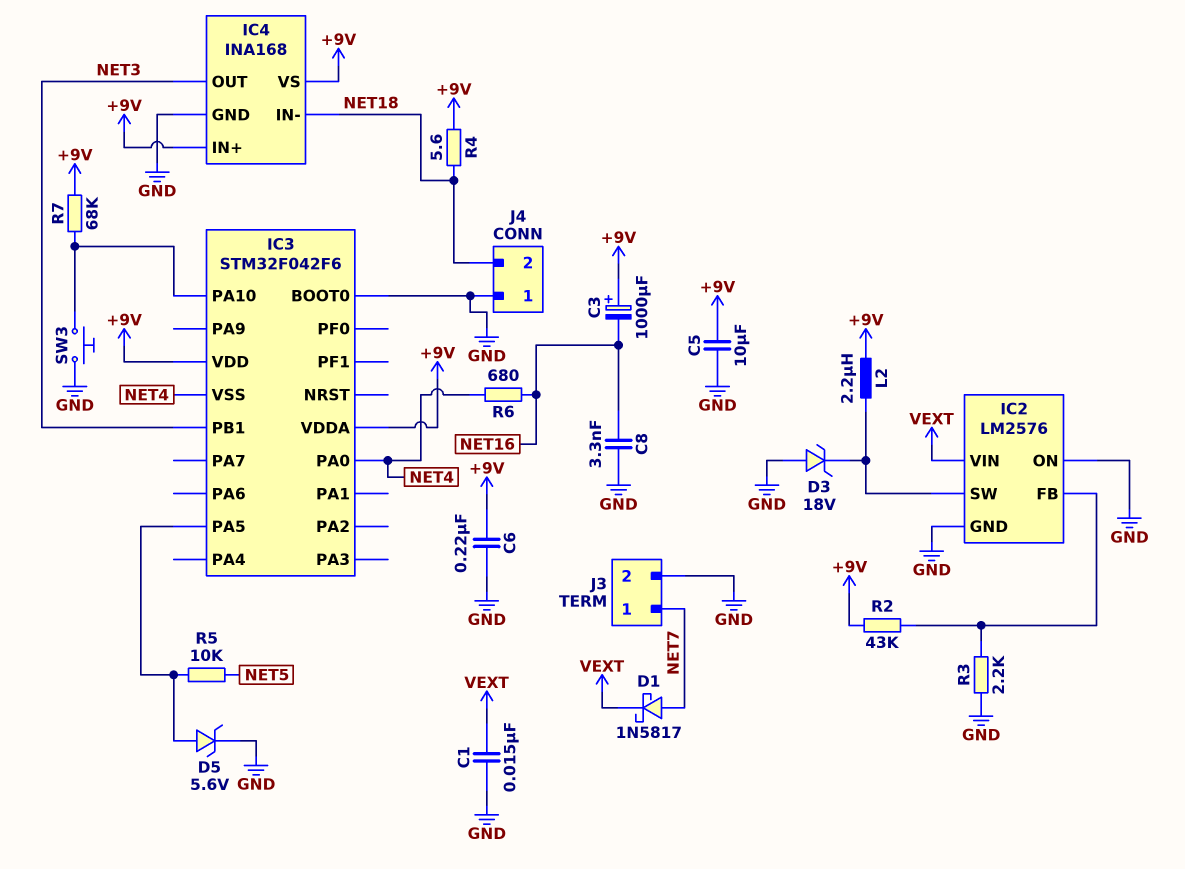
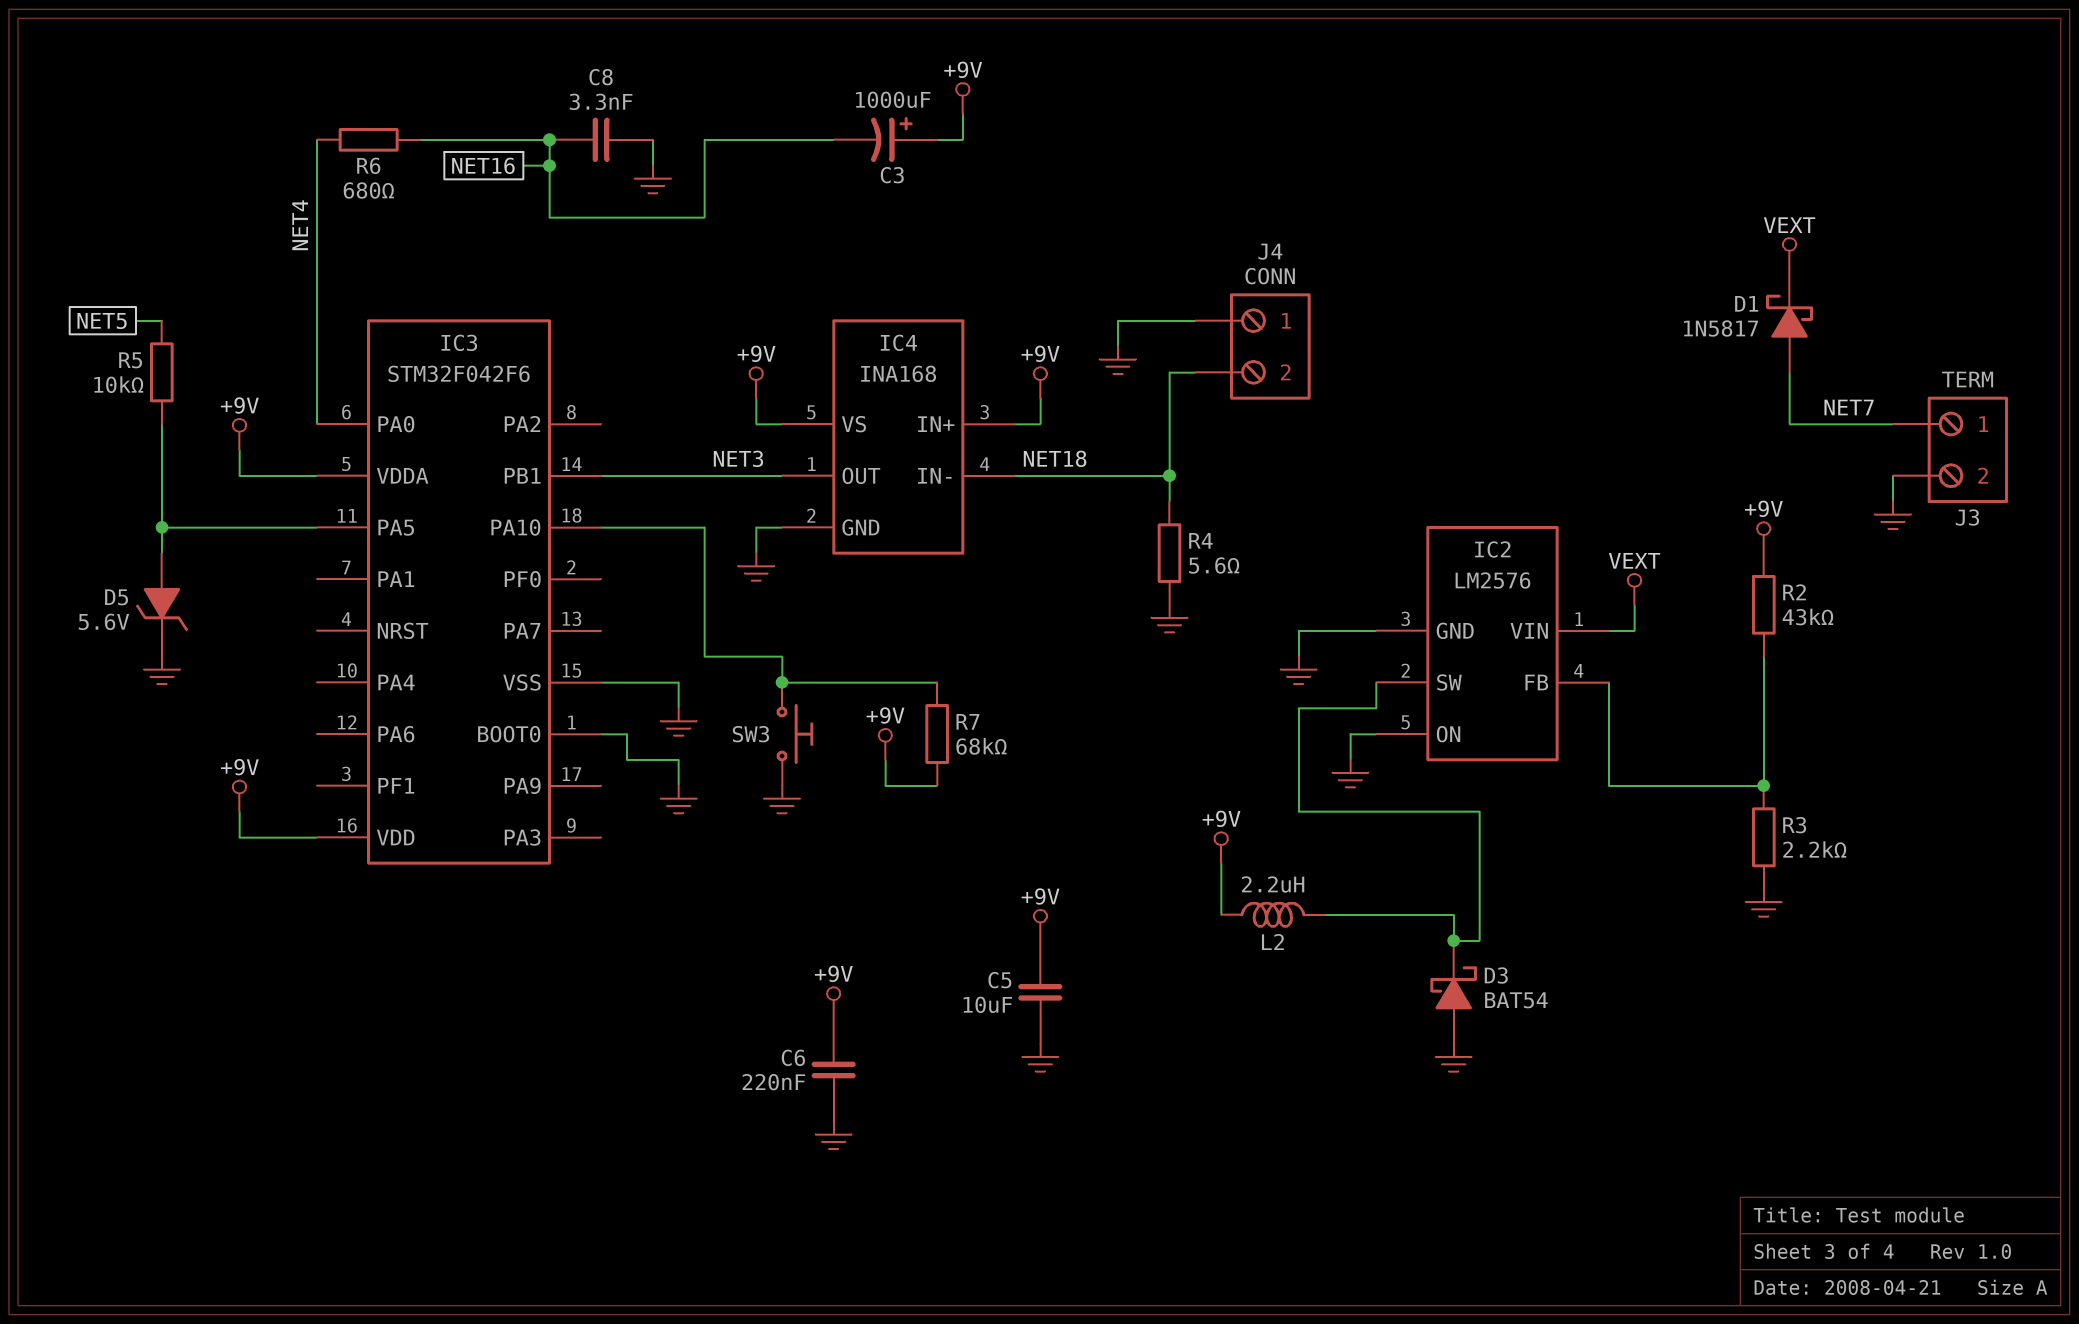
C1: 15nF (GND, VEXT) -> none
D3: zener 18V (A GND, K IC2/SW) -> schottky BAT54 (A GND, K IC2/SW)
IC3 pin VSS: NET4 -> GND
R4: 5.6 (+9V, NET18) -> 5.6 (GND, NET18)

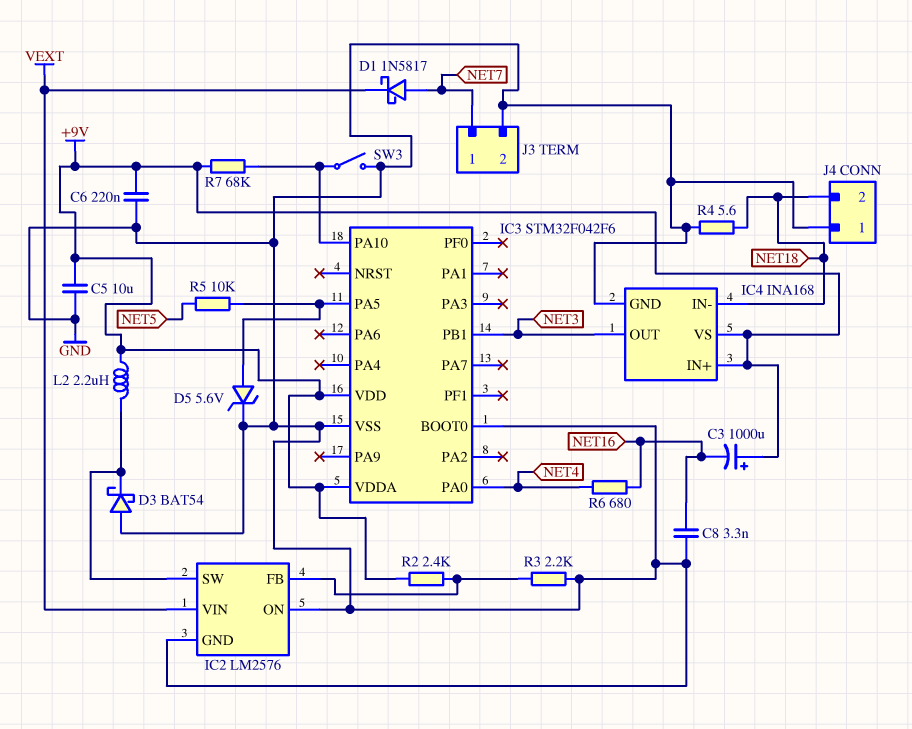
R2: 43k (+9V, IC2/FB) -> 2.4k (+9V, IC2/FB)
SW3: button (GND, IC3/PA10) -> switch (GND, IC3/PA10)

